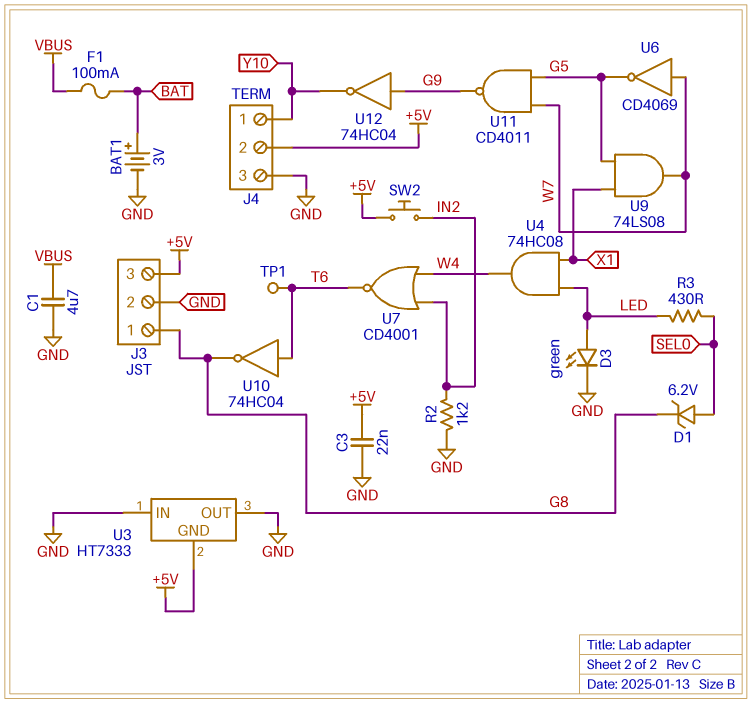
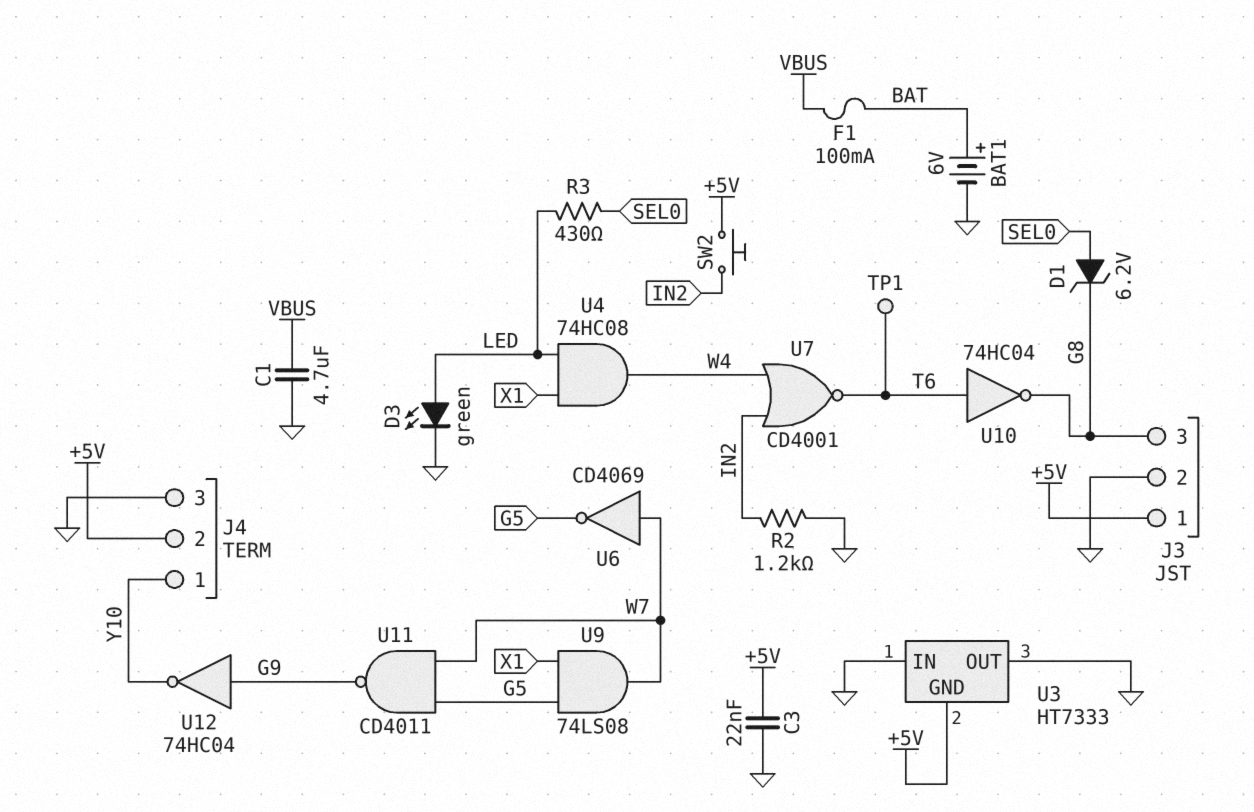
BAT1: 3V (plus BAT, minus GND) -> 6V (plus BAT, minus GND)
J3 pin 1: G8 -> +5V
J3 pin 3: +5V -> G8

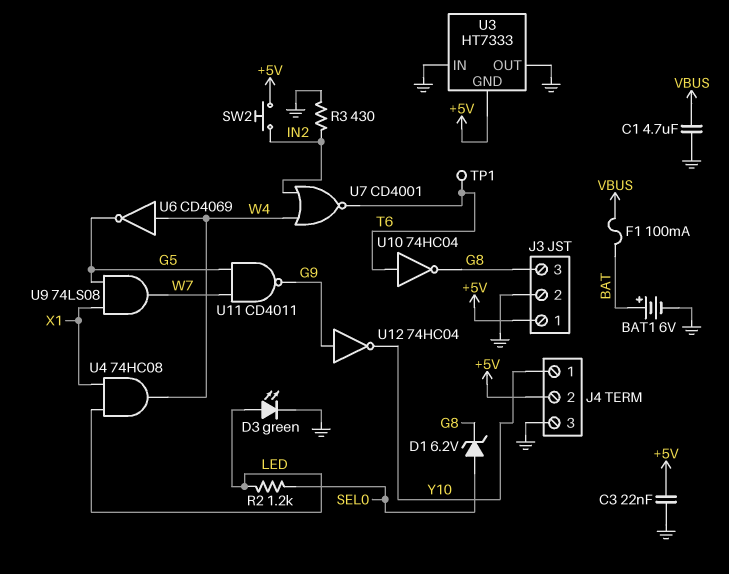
R2: 1.2k (GND, IN2) -> 1.2k (LED, SEL0)
R3: 430 (LED, SEL0) -> 430 (GND, IN2)
U6: NOT CD4069 (in W7, out G5) -> NOT CD4069 (in W4, out G5)

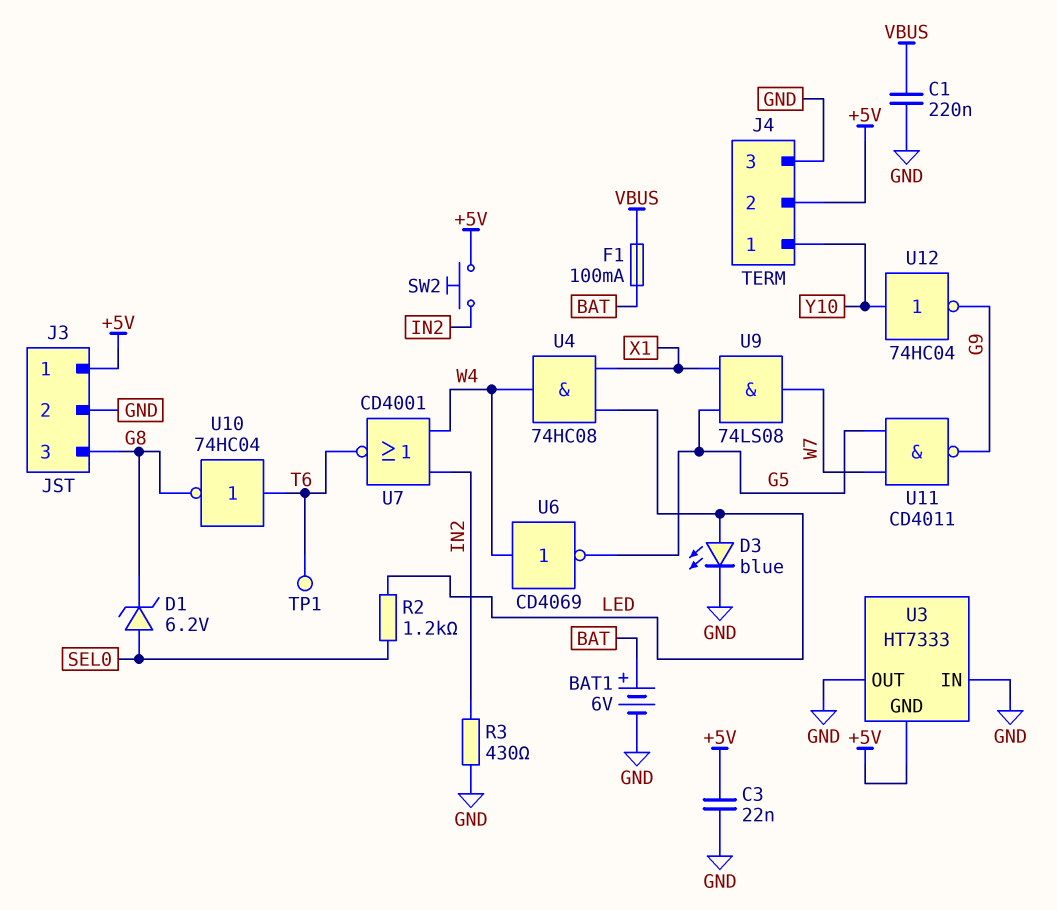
C1: 4.7uF (GND, VBUS) -> 220nF (GND, VBUS)
D3: LED green (A LED, K GND) -> LED blue (A LED, K GND)
U12: NOT 74HC04 (in G9, out Y10) -> NOT 74HC04 (in Y10, out G9)

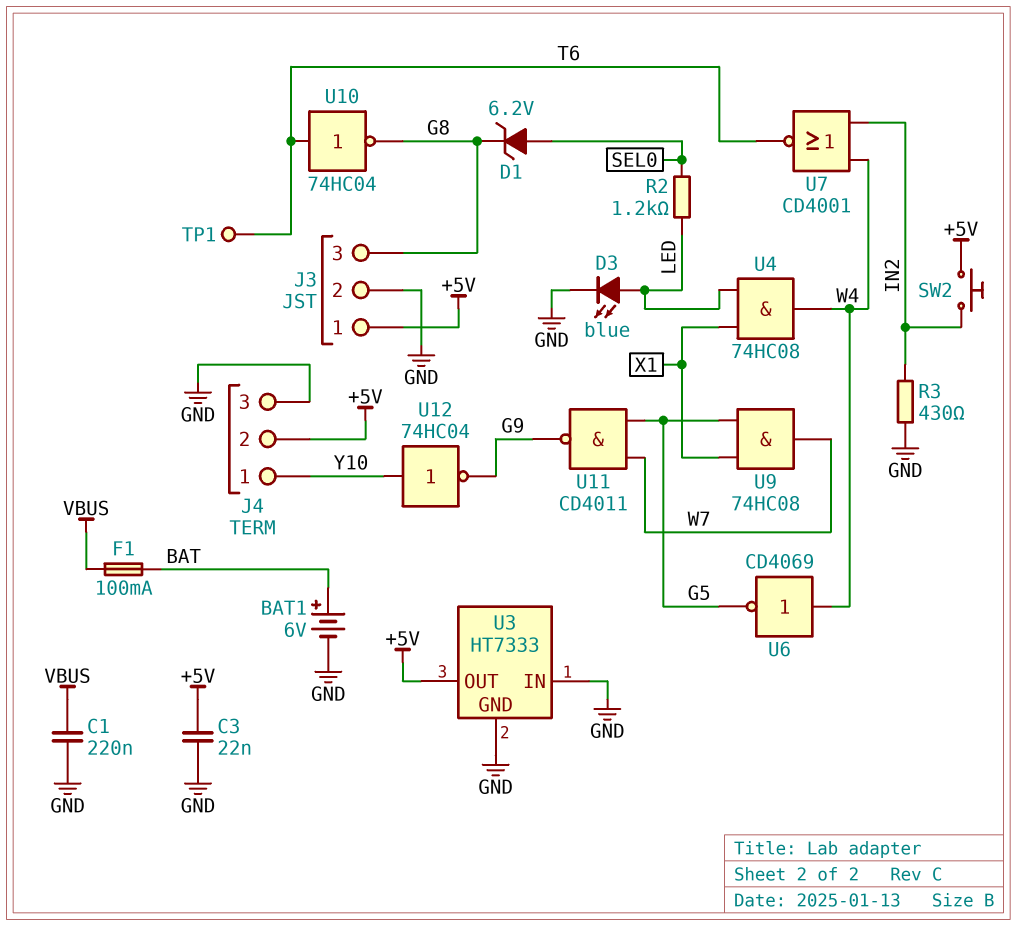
U3 pin GND: +5V -> GND
U3 pin OUT: GND -> +5V
U9: AND 74LS08 (in G5, in X1, out W7) -> AND 74HC08 (in G5, in X1, out W7)

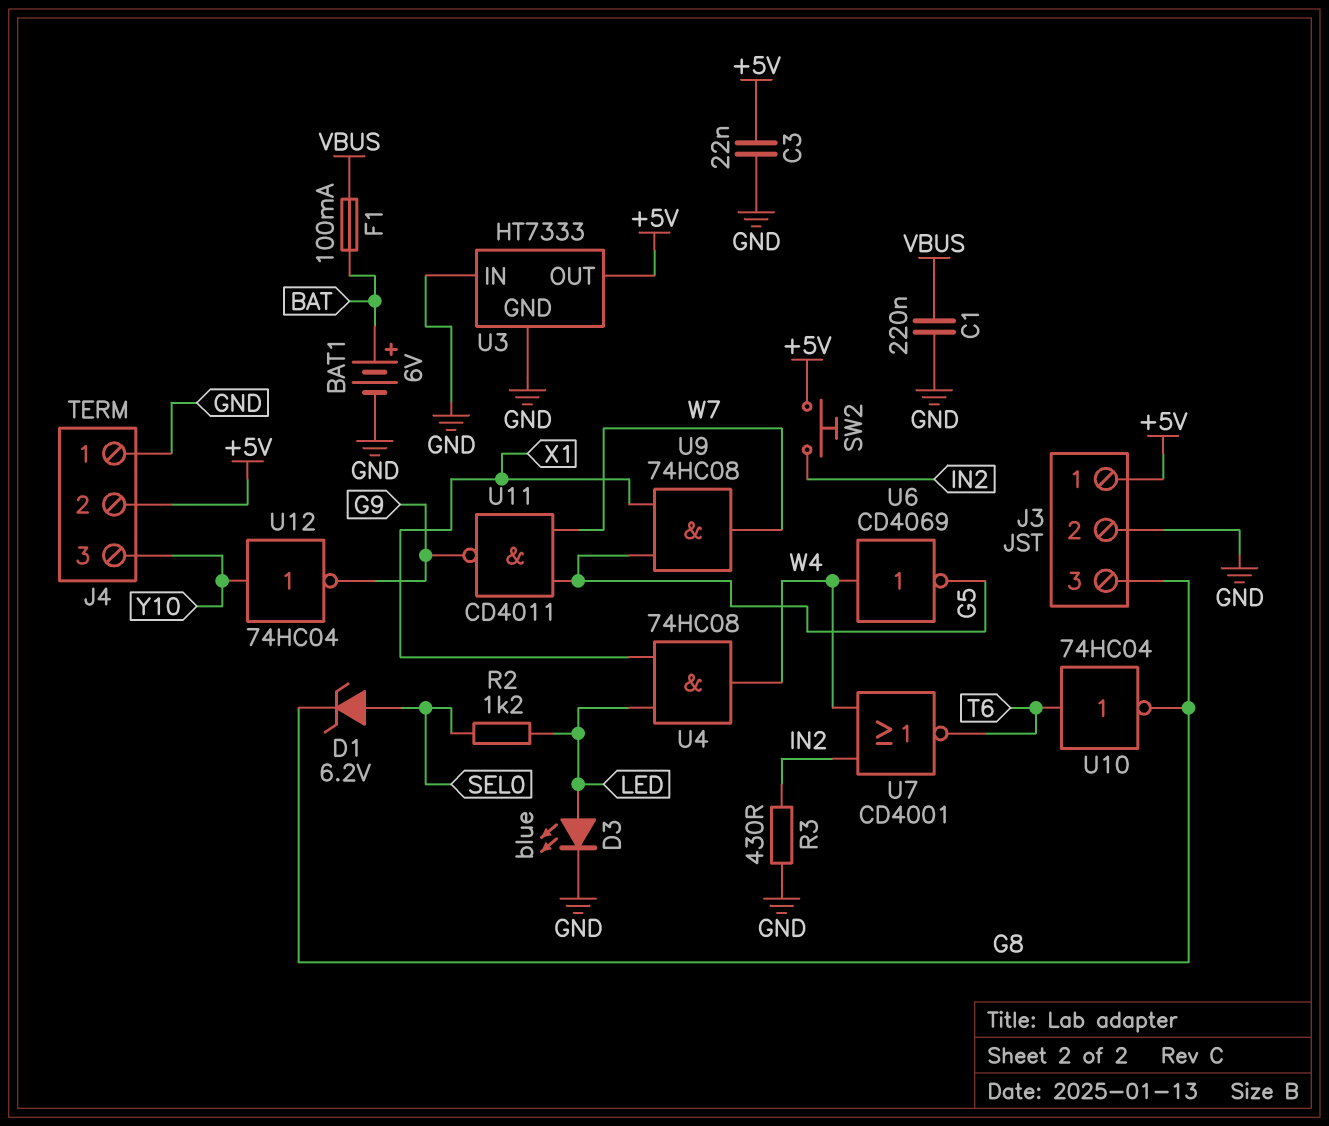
J4 pin 1: Y10 -> GND
J4 pin 3: GND -> Y10
TP1: test point (T6) -> none

